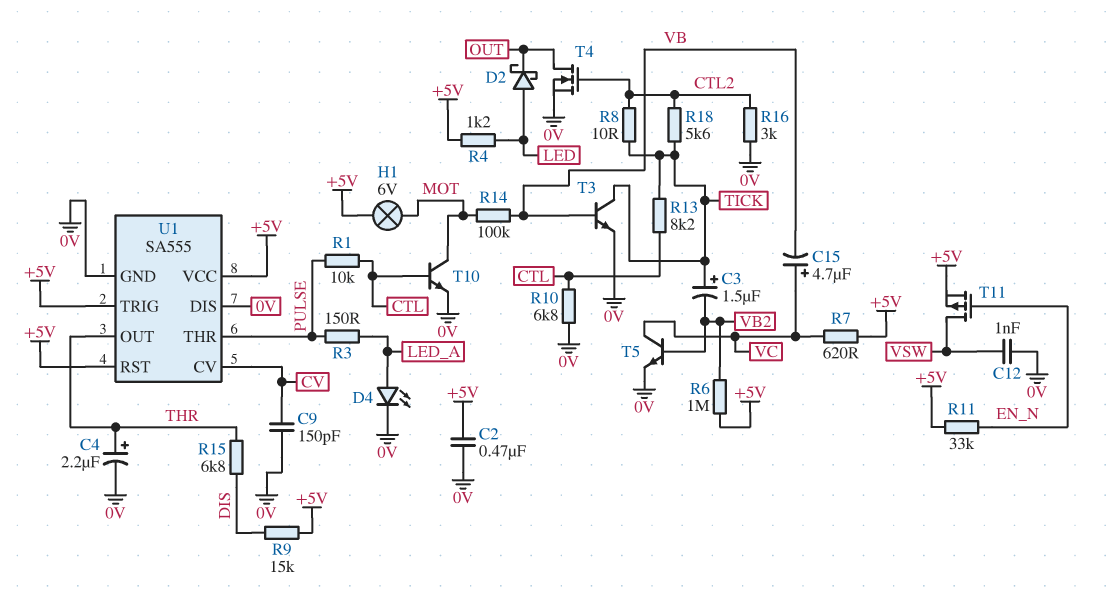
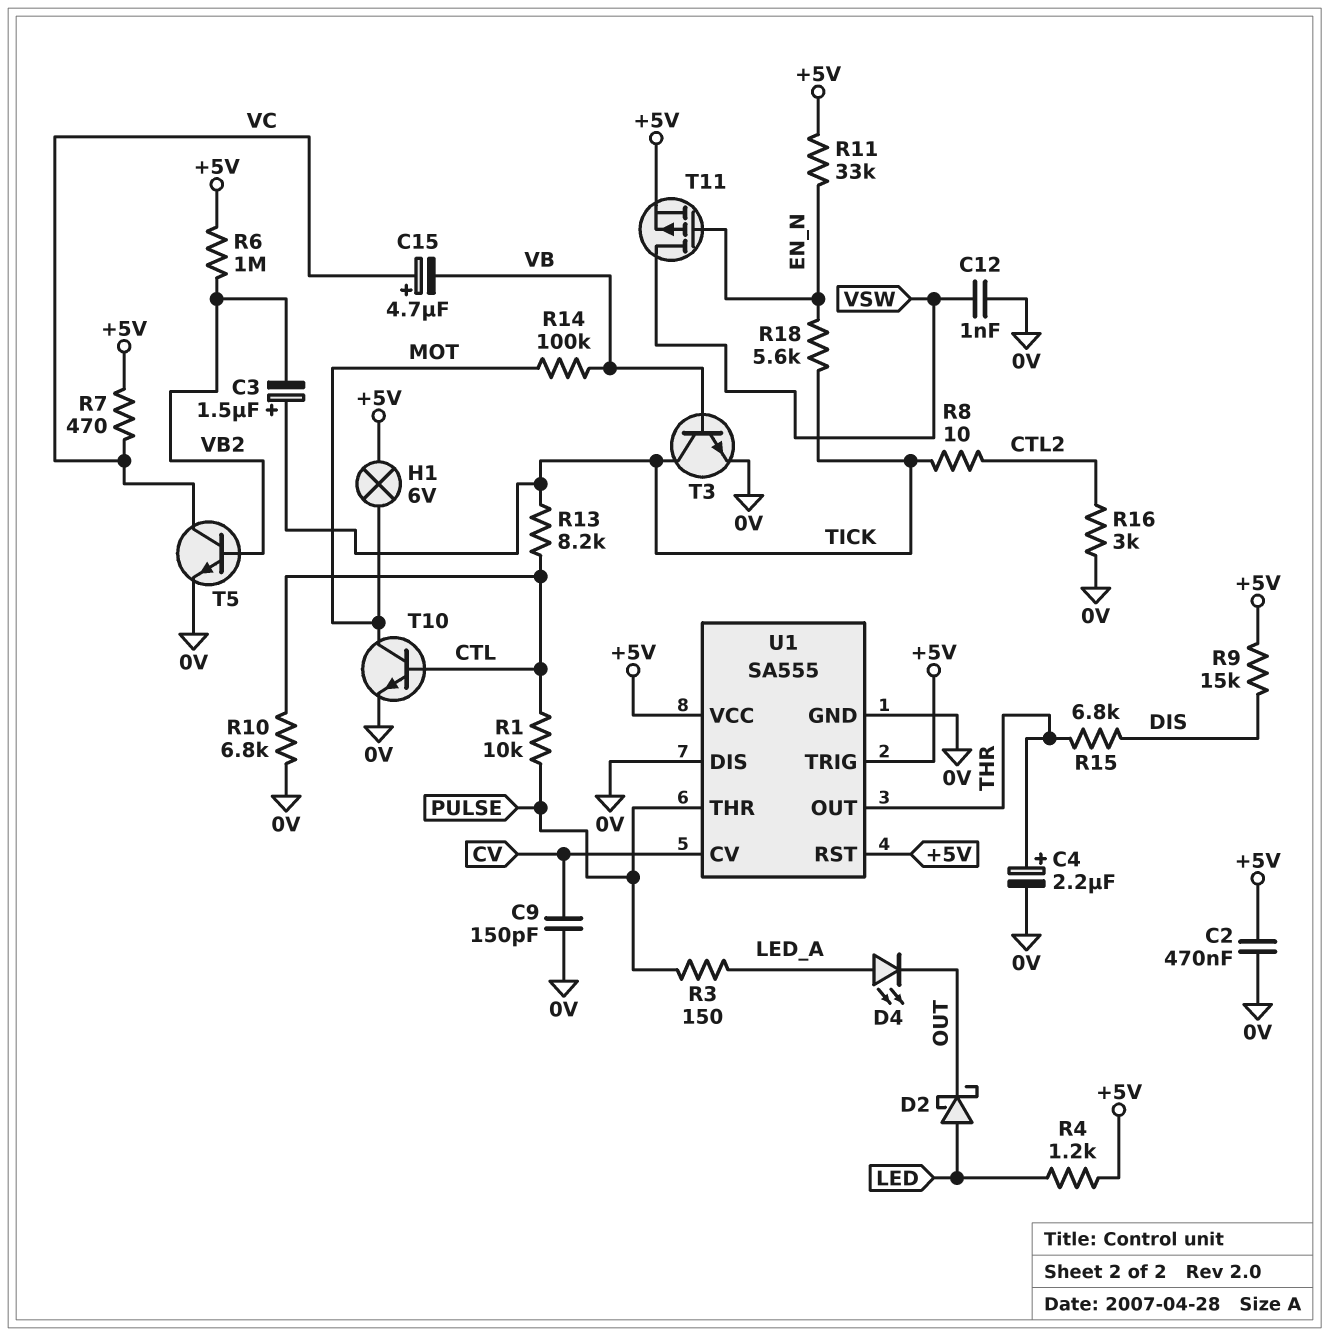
D4: LED (A LED_A, K 0V) -> LED (A LED_A, K OUT)
R7: 620 (+5V, VC) -> 470 (+5V, VC)
R18: 5.6k (CTL2, TICK) -> 5.6k (EN_N, TICK)
T4: NMOS (G CTL2, D OUT, S 0V) -> none

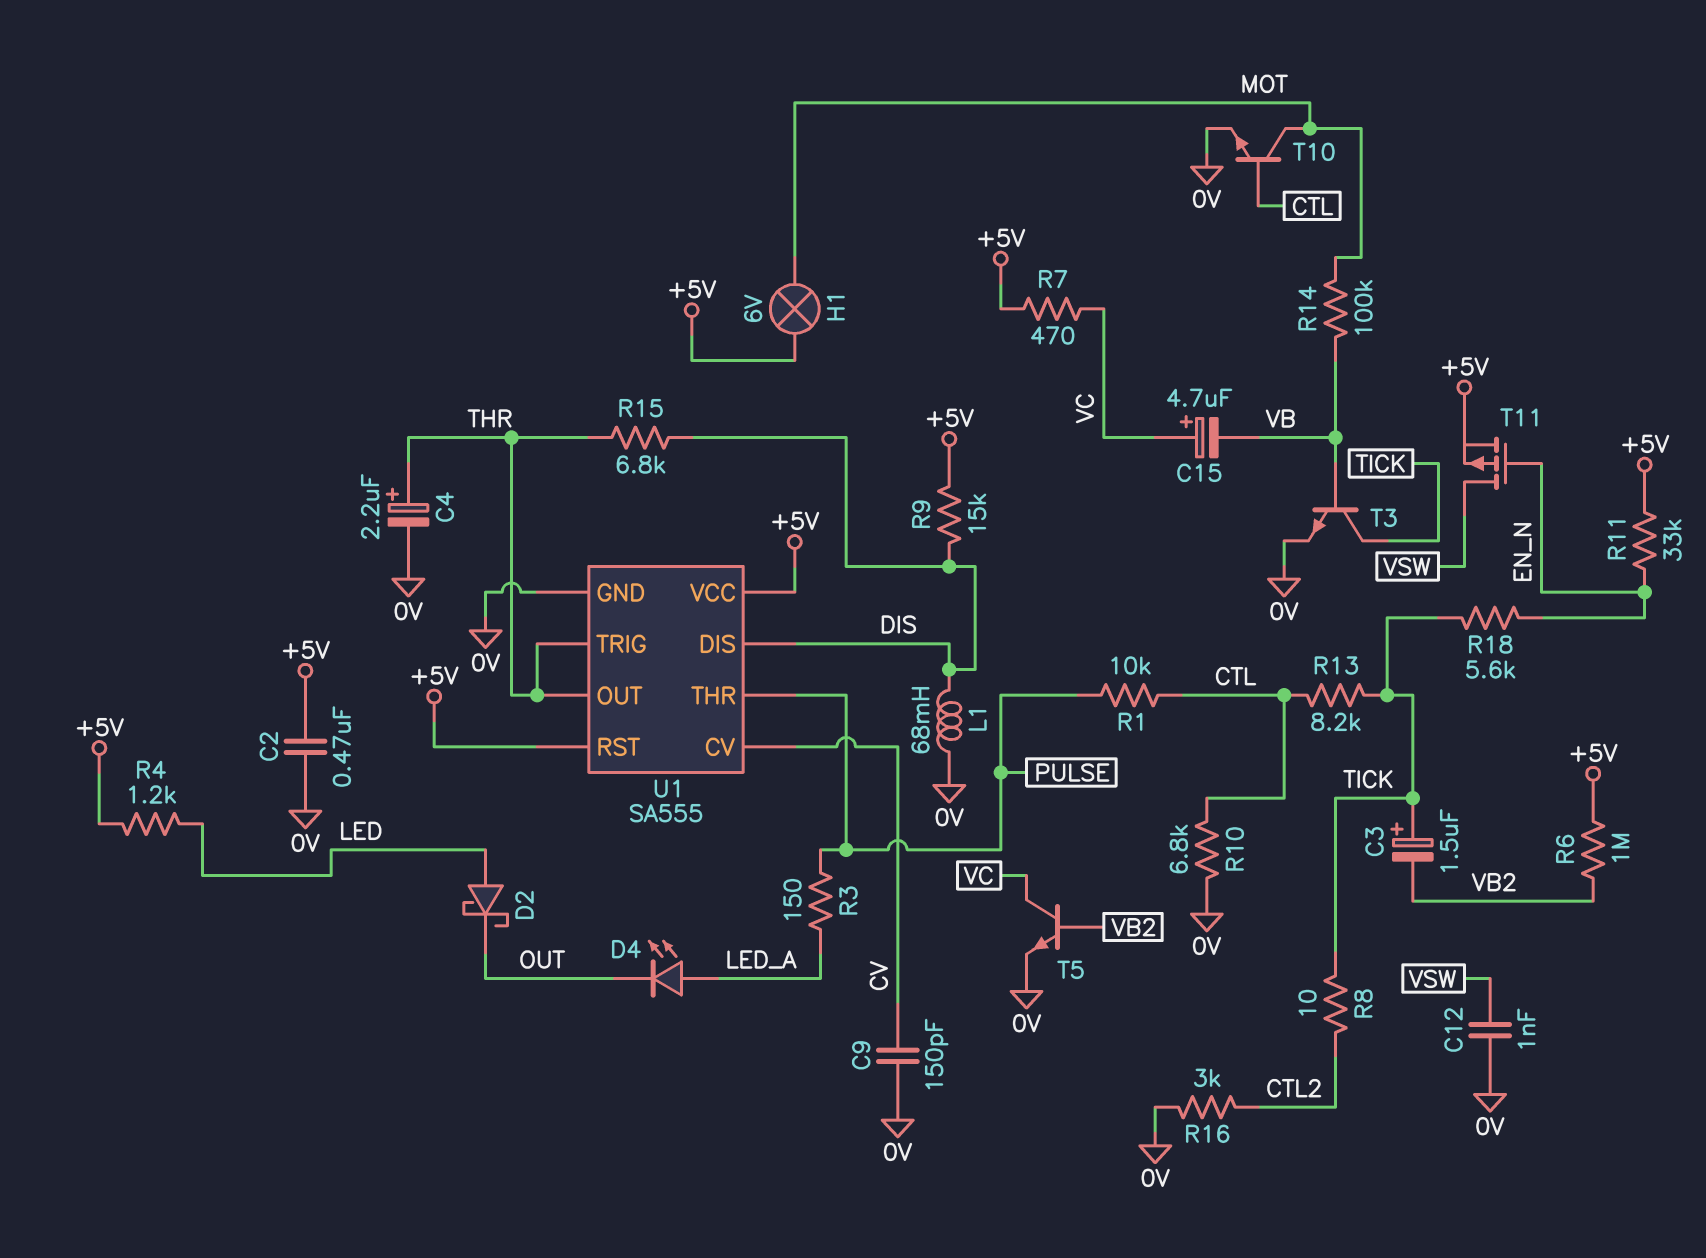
L1: none -> 68mH (0V, DIS)
U1 pin DIS: 0V -> DIS
U1 pin TRIG: +5V -> THR

